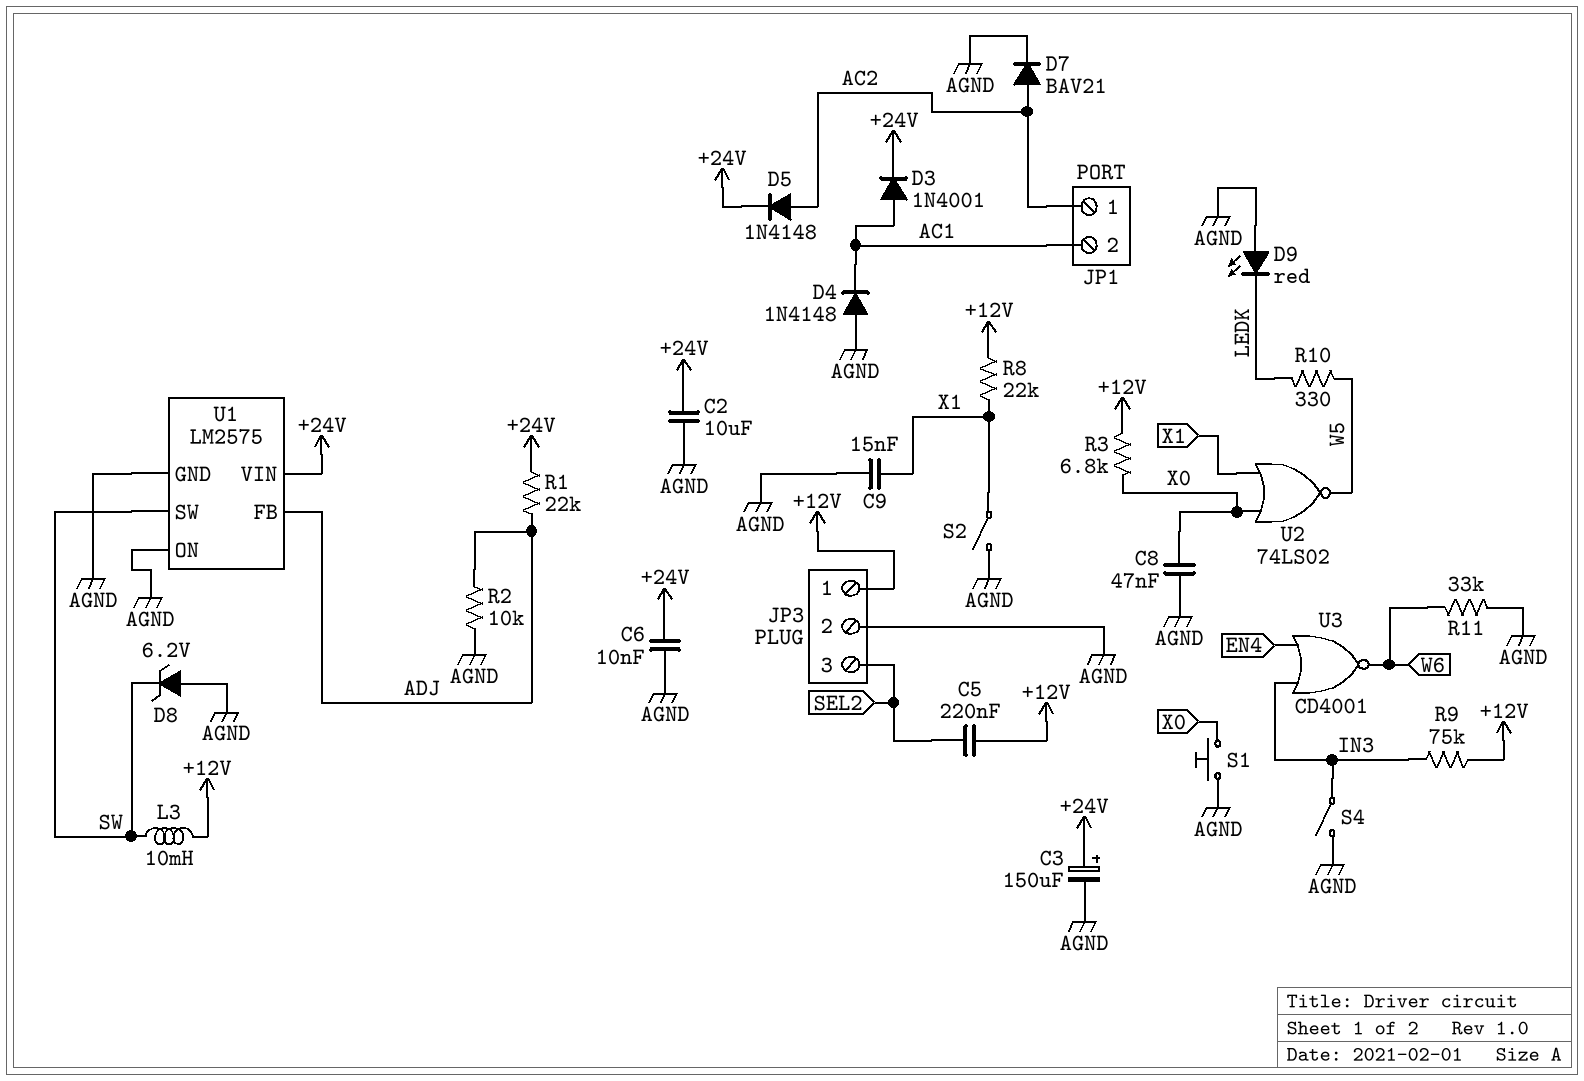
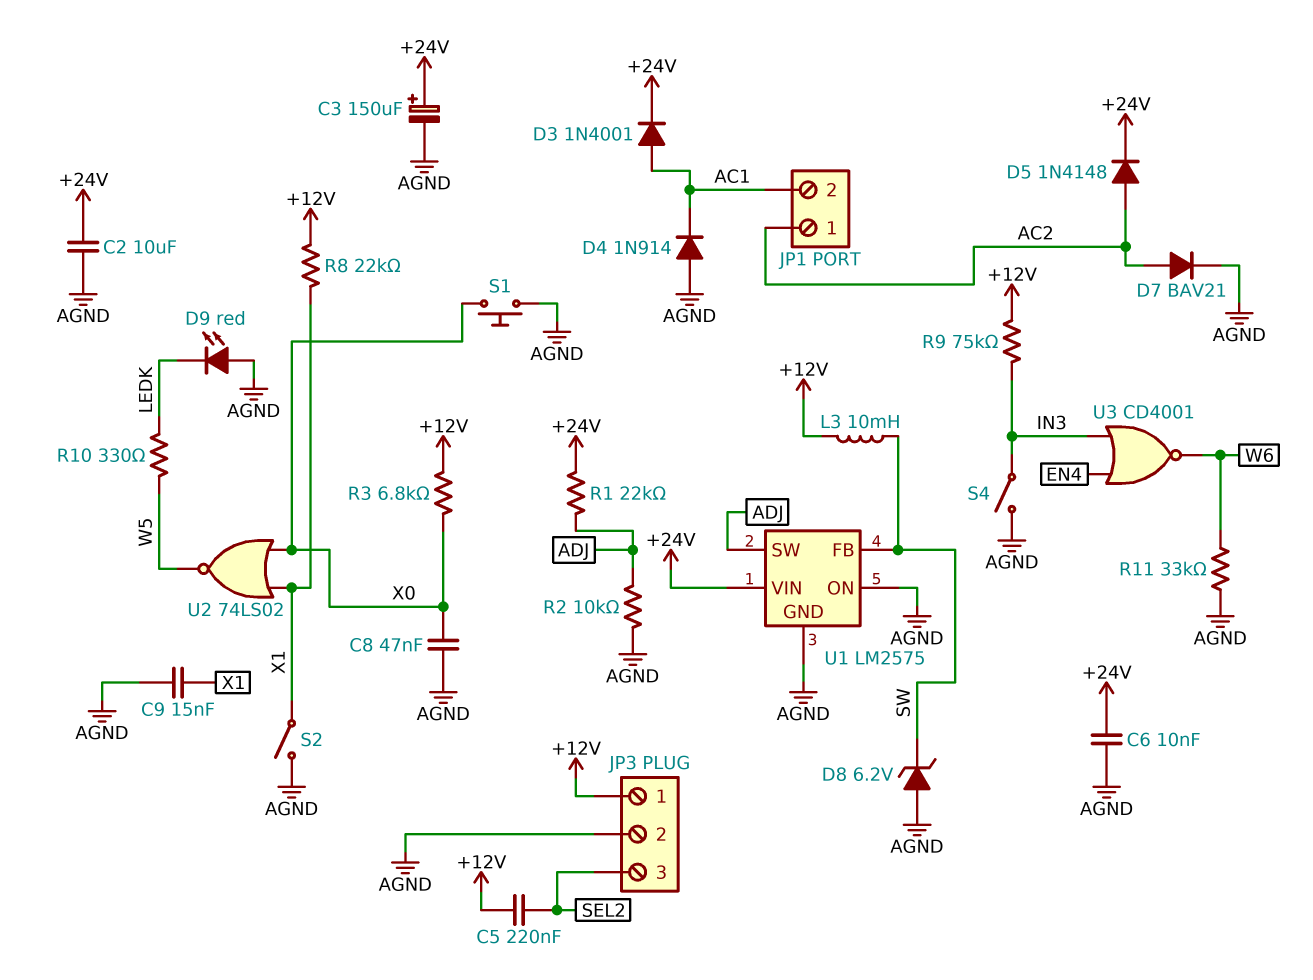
D4: diode 1N4148 (A AGND, K AC1) -> diode 1N914 (A AGND, K AC1)
U1 pin FB: ADJ -> SW
U1 pin SW: SW -> ADJ

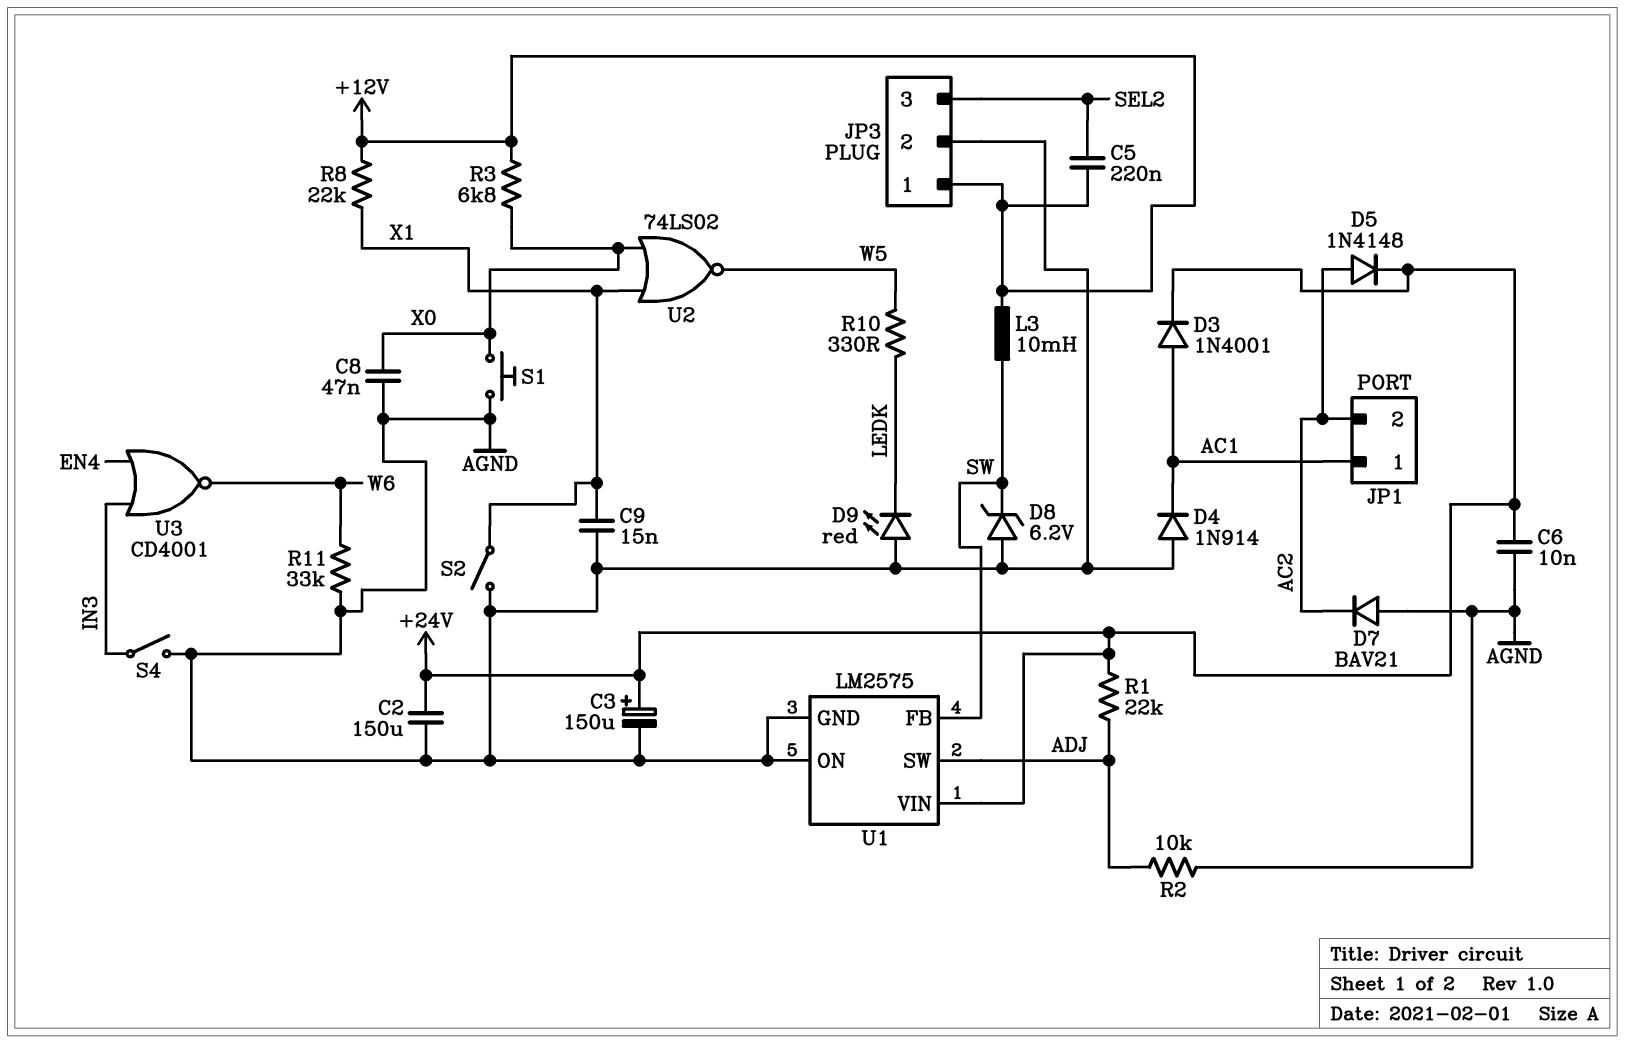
C2: 10uF (+24V, AGND) -> 150uF (+24V, AGND)
D7: diode BAV21 (A AC2, K AGND) -> diode BAV21 (A AGND, K AC2)
JP1 pin 1: AC2 -> AC1
JP1 pin 2: AC1 -> AC2
R9: 75k (+12V, IN3) -> none

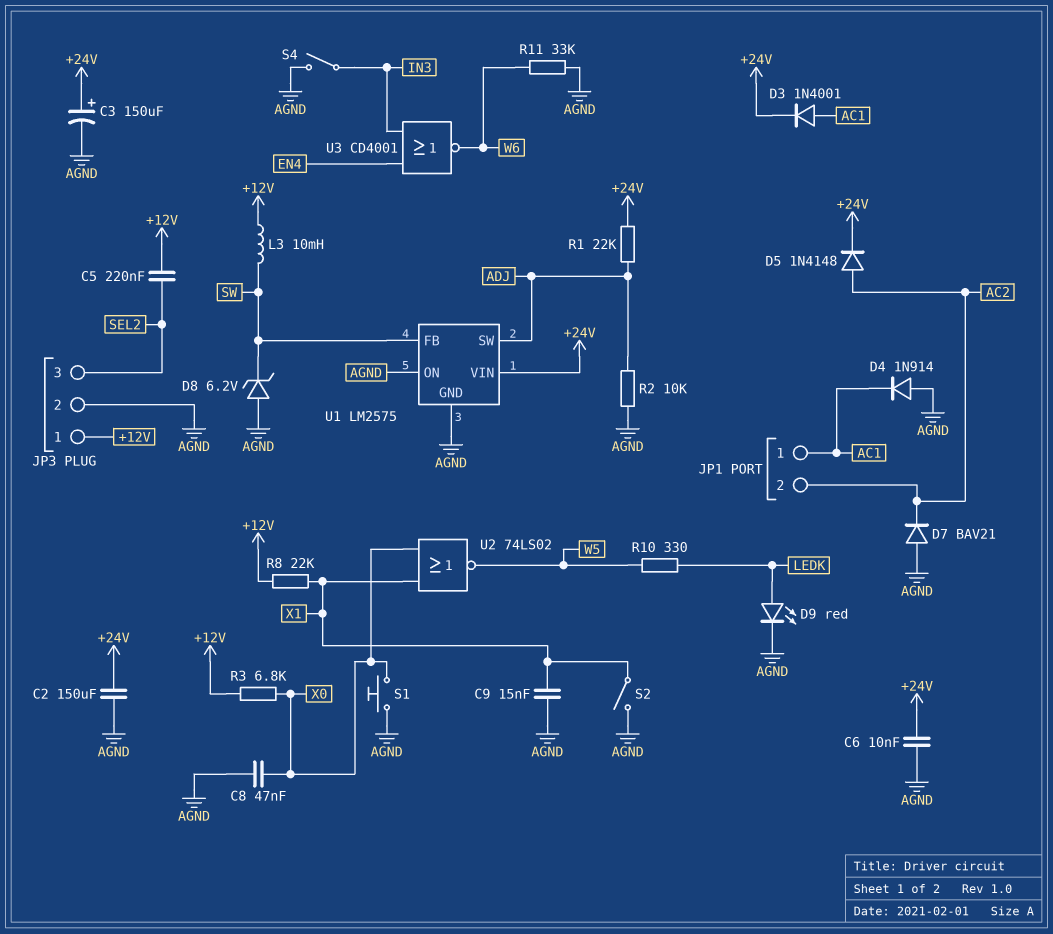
D9: LED red (A AGND, K LEDK) -> LED red (A LEDK, K AGND)

